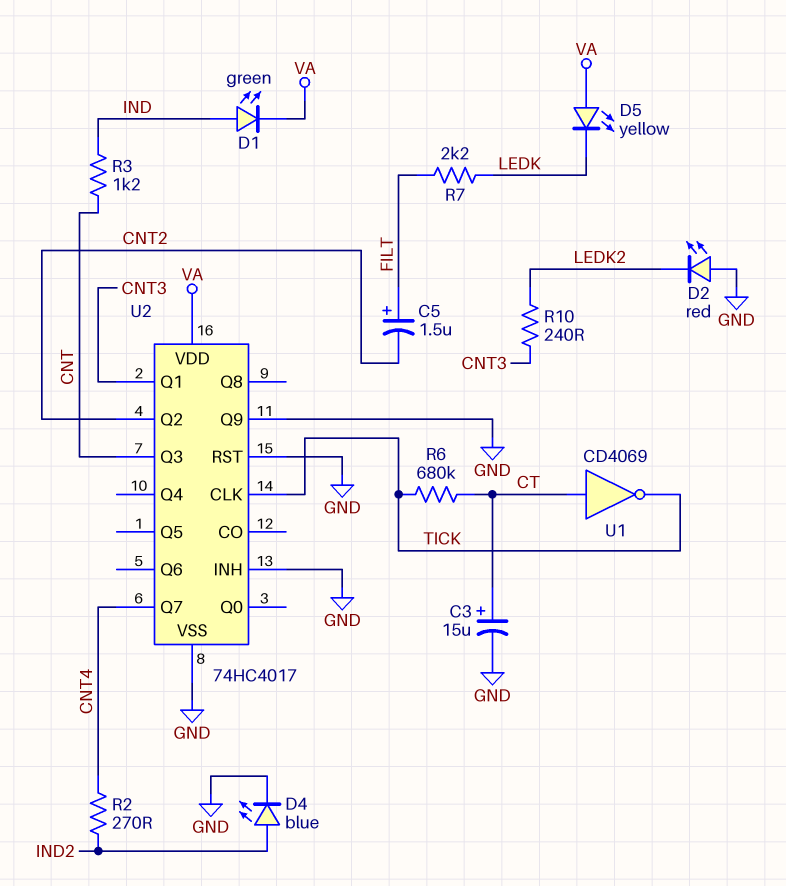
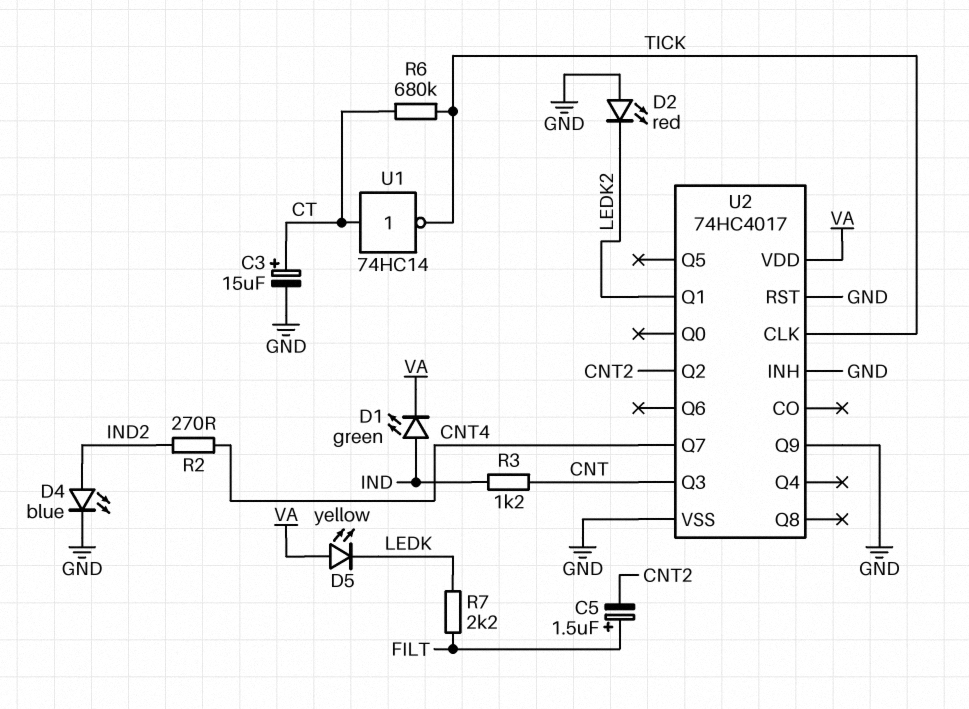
R10: 240 (CNT3, LEDK2) -> none
U1: NOT CD4069 (in CT, out TICK) -> NOT 74HC14 (in CT, out TICK)
U2 pin Q1: CNT3 -> LEDK2

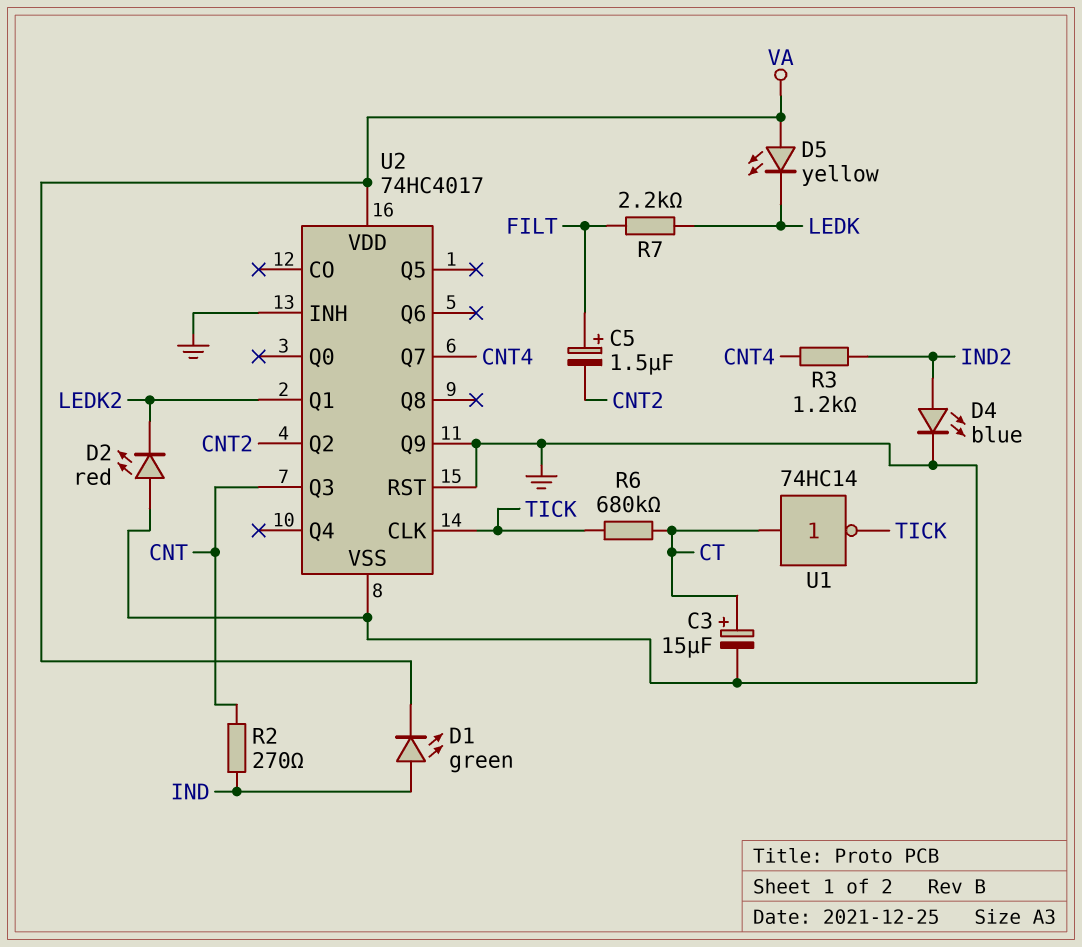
R2: 270 (CNT4, IND2) -> 270 (CNT, IND)
R3: 1.2k (CNT, IND) -> 1.2k (CNT4, IND2)

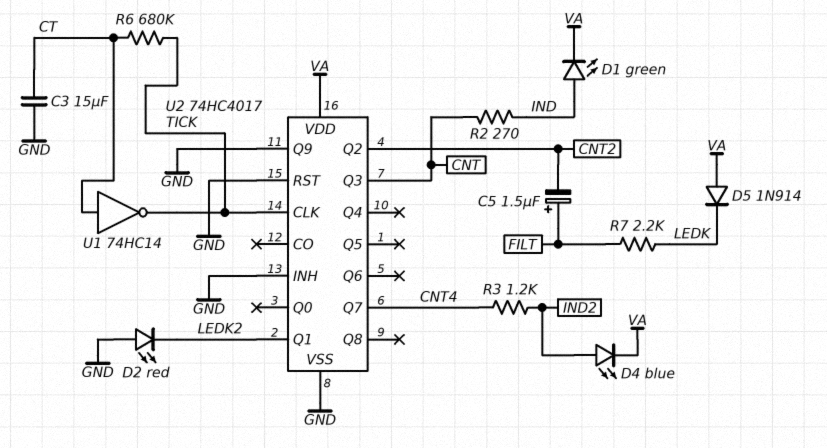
C3: 15uF (plus CT, minus GND) -> 15uF (CT, GND)
D4: LED blue (A IND2, K GND) -> LED blue (A IND2, K VA)
D5: LED yellow (A VA, K LEDK) -> diode 1N914 (A VA, K LEDK)

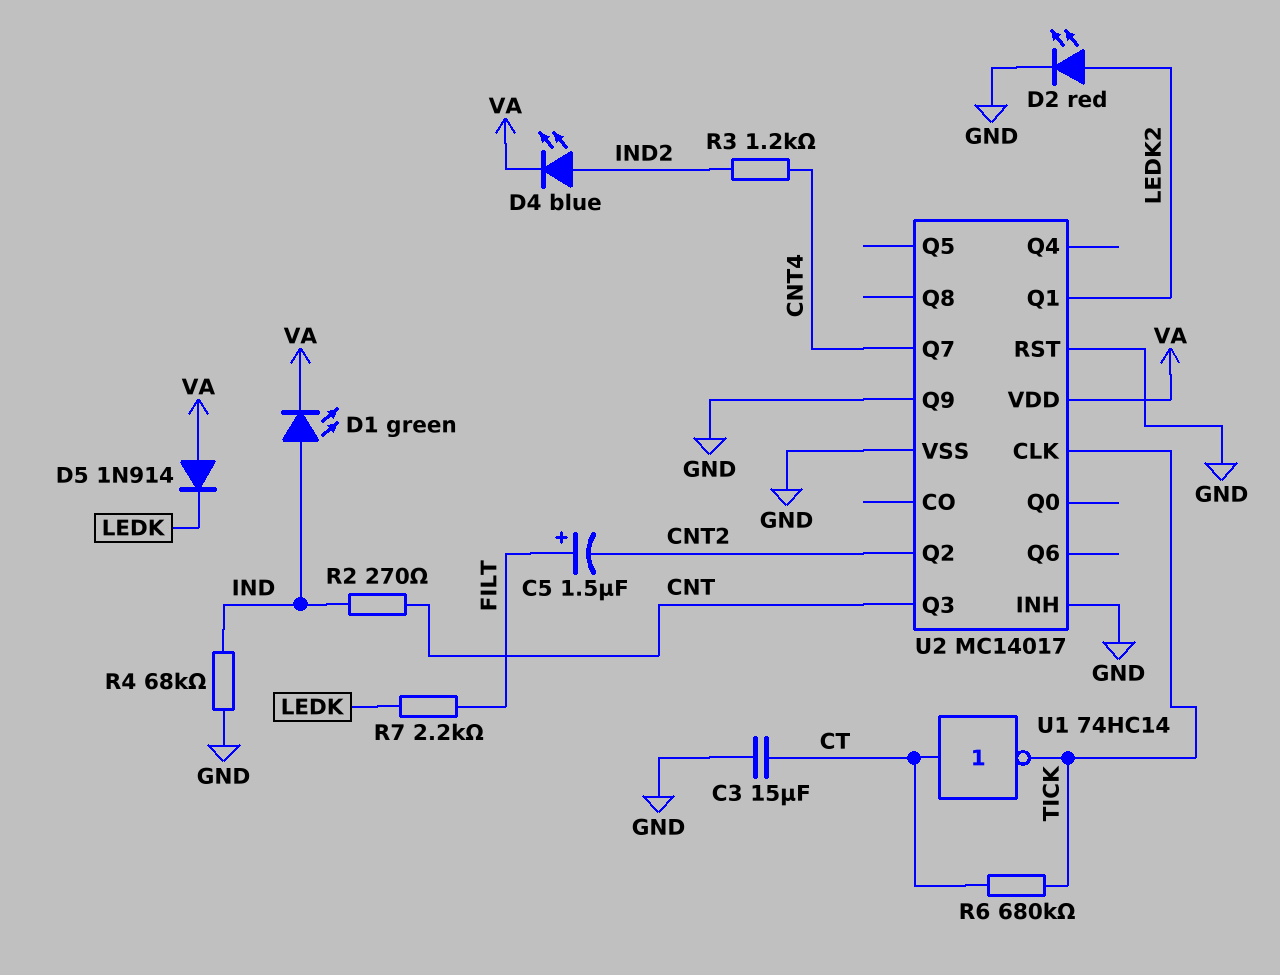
D2: LED red (A GND, K LEDK2) -> LED red (A LEDK2, K GND)
R4: none -> 68k (GND, IND)
U2: 74HC4017 -> MC14017

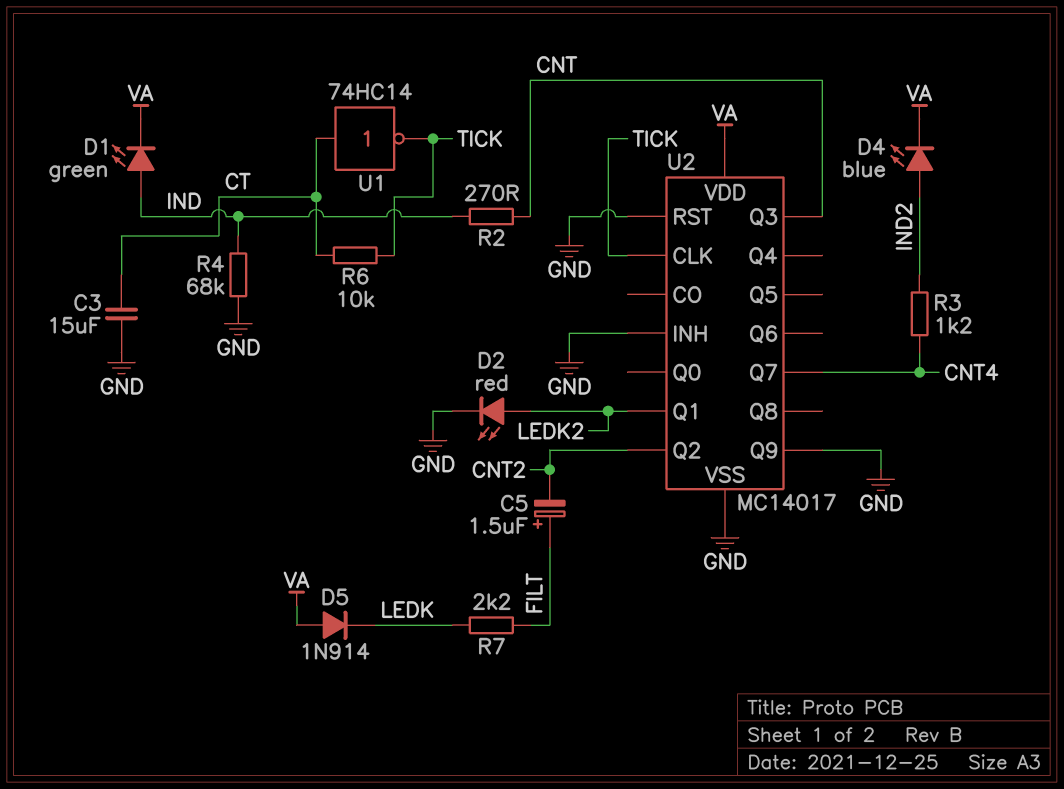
R6: 680k (CT, TICK) -> 10k (CT, TICK)

